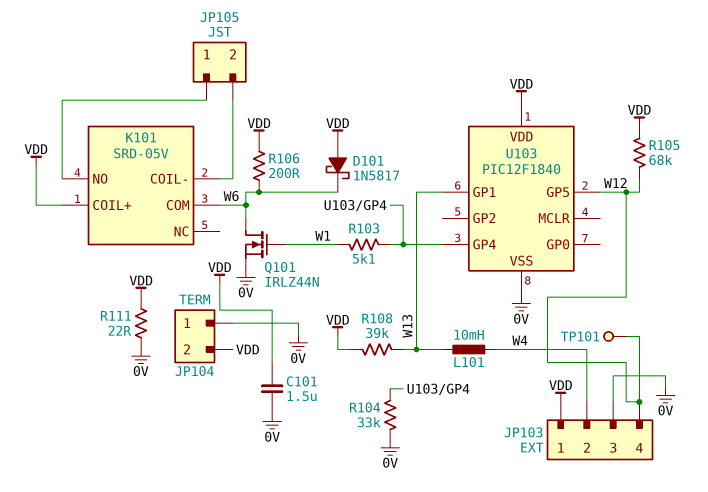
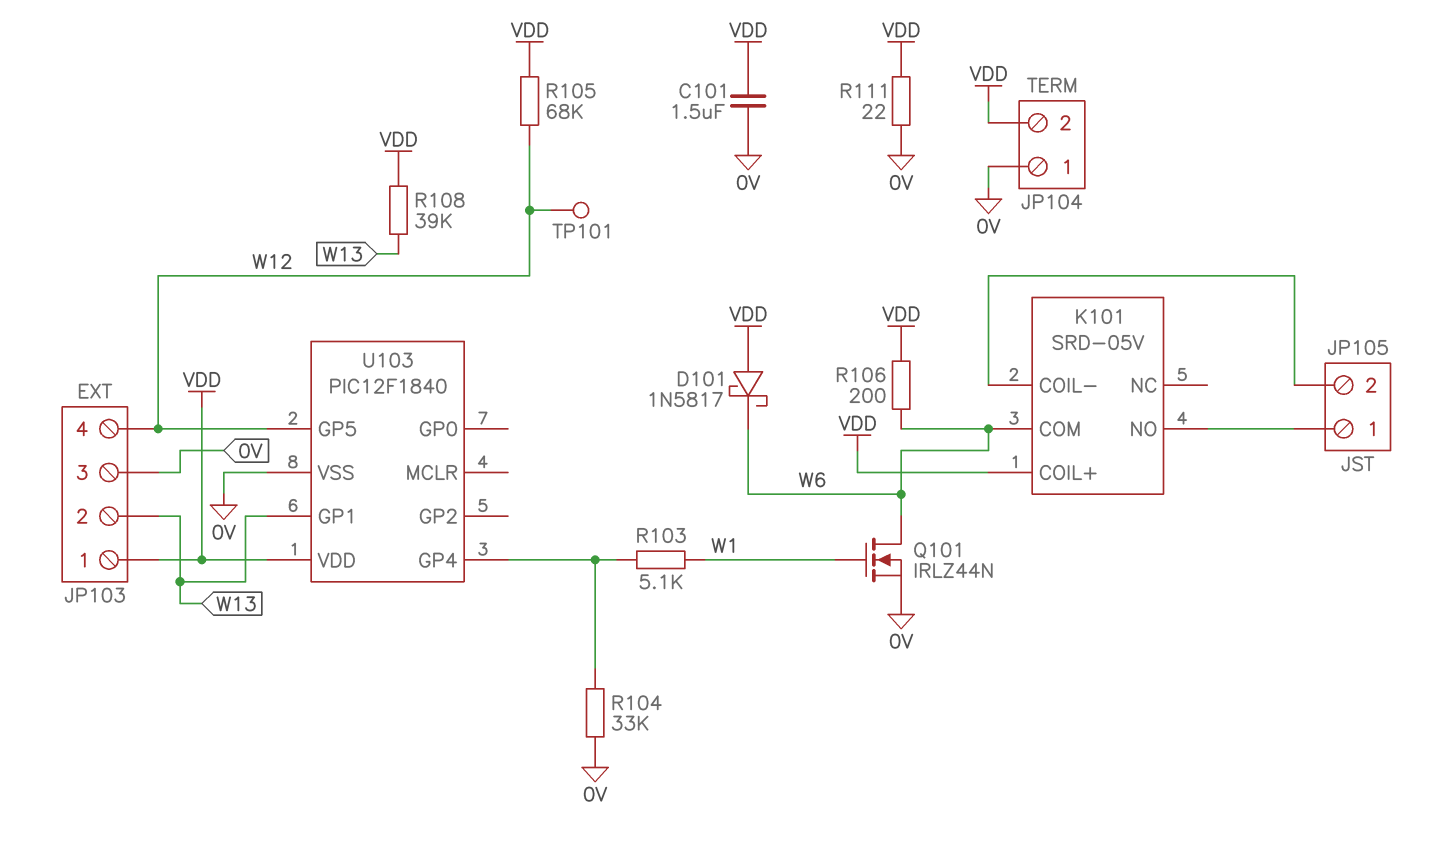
JP103 pin 2: W4 -> W13
L101: 10mH (W4, W13) -> none

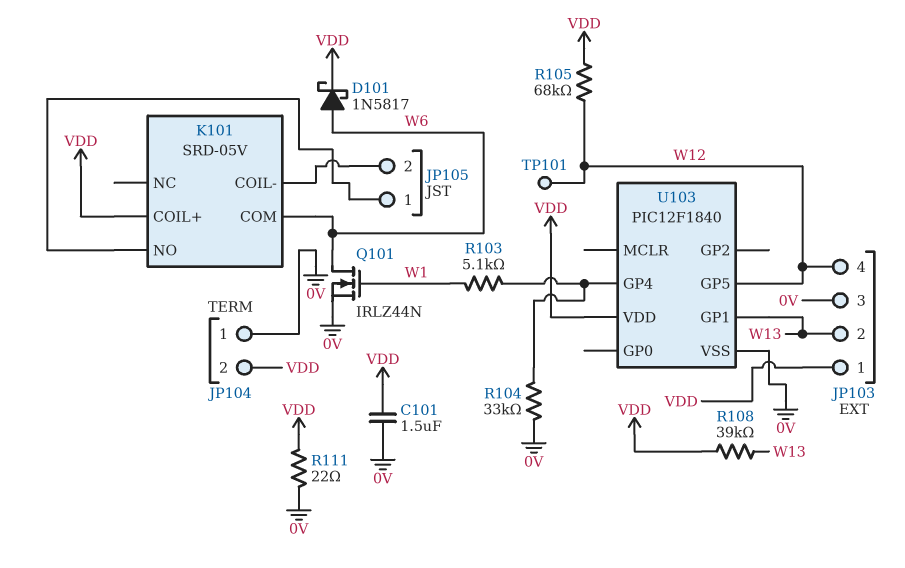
D101: schottky 1N5817 (A VDD, K W6) -> schottky 1N5817 (A W6, K VDD)
R106: 200 (VDD, W6) -> none

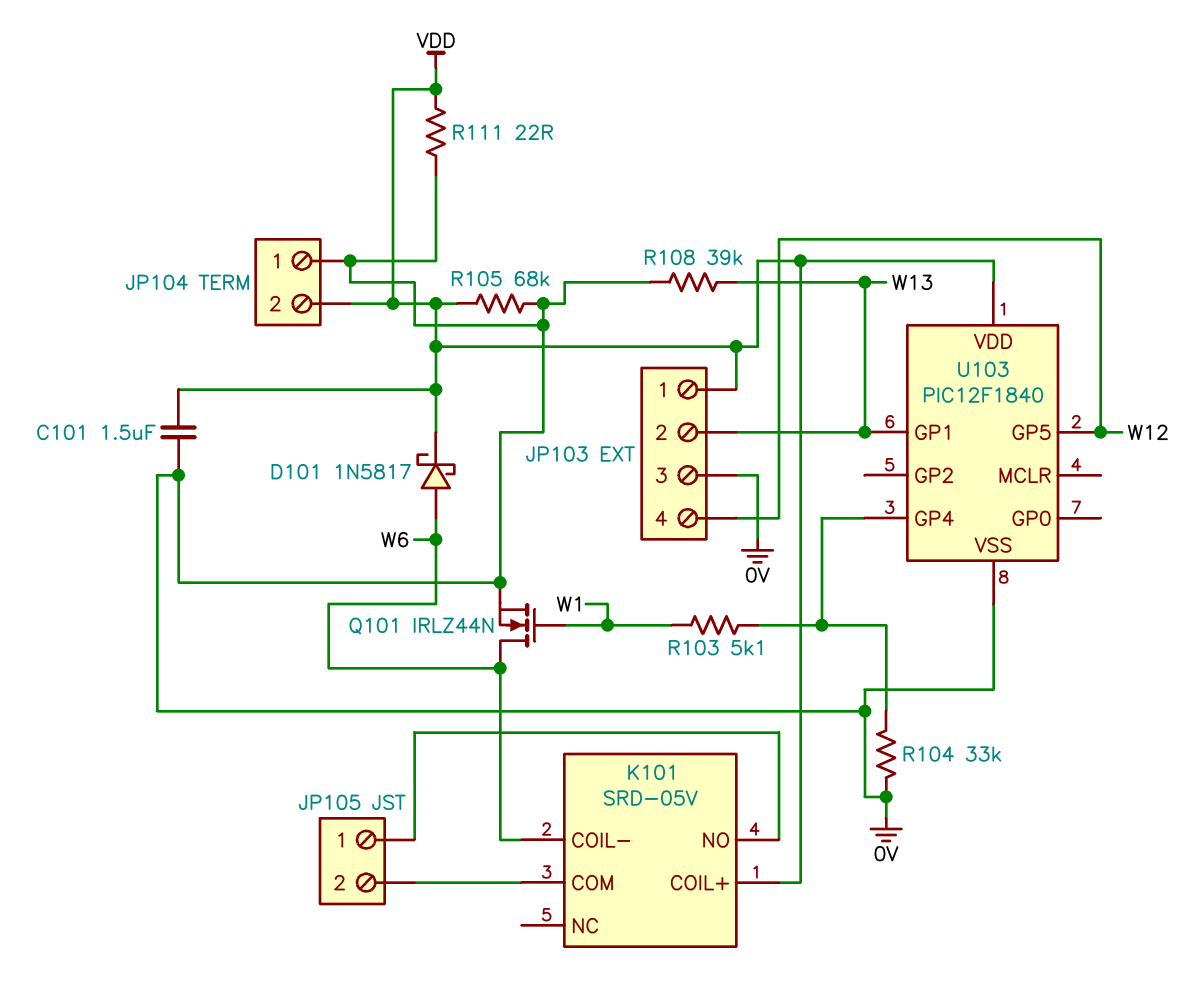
K101 pin COIL-: JP105/2 -> W6
K101 pin COM: W6 -> JP105/2
R105: 68k (VDD, W12) -> 68k (0V, VDD)
R108: 39k (VDD, W13) -> 39k (0V, W13)
TP101: test point (W12) -> none

